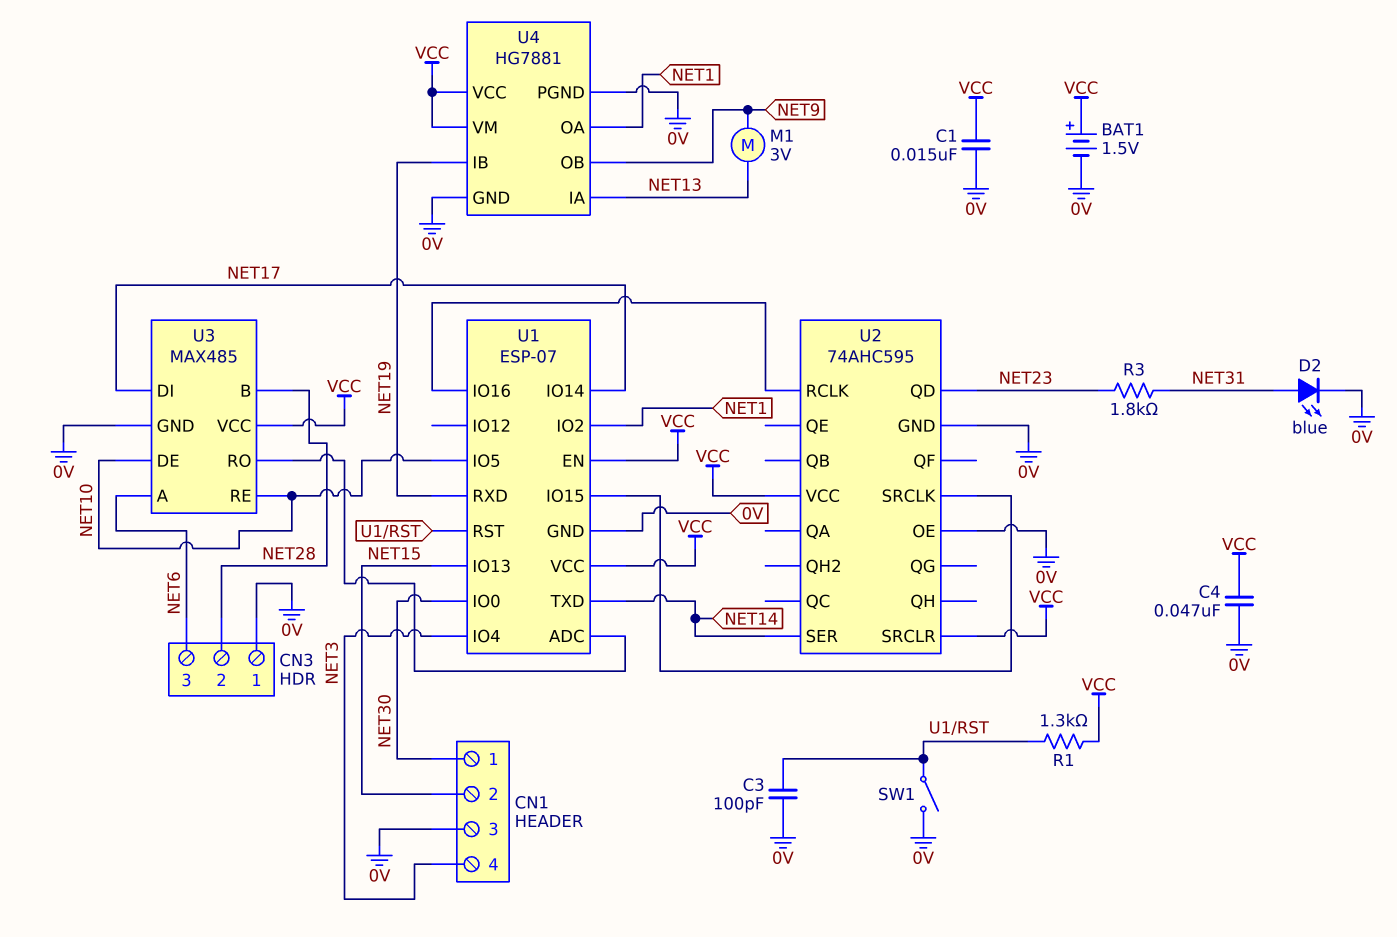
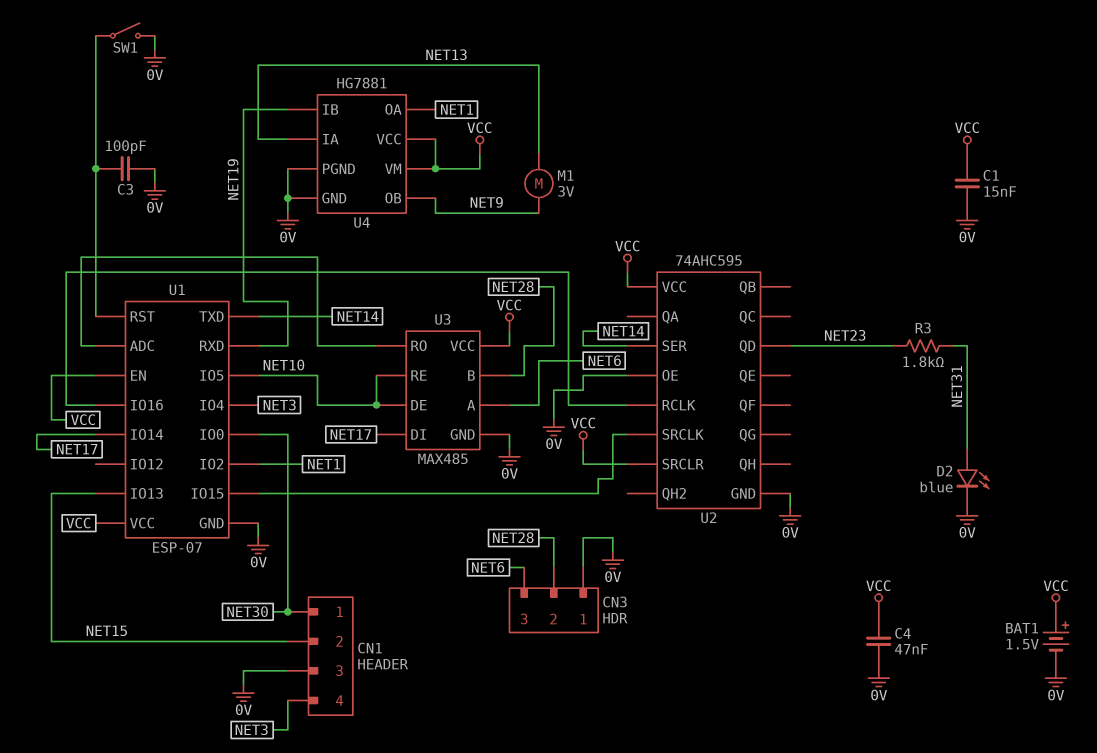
R1: 1.3k (U1/RST, VCC) -> none

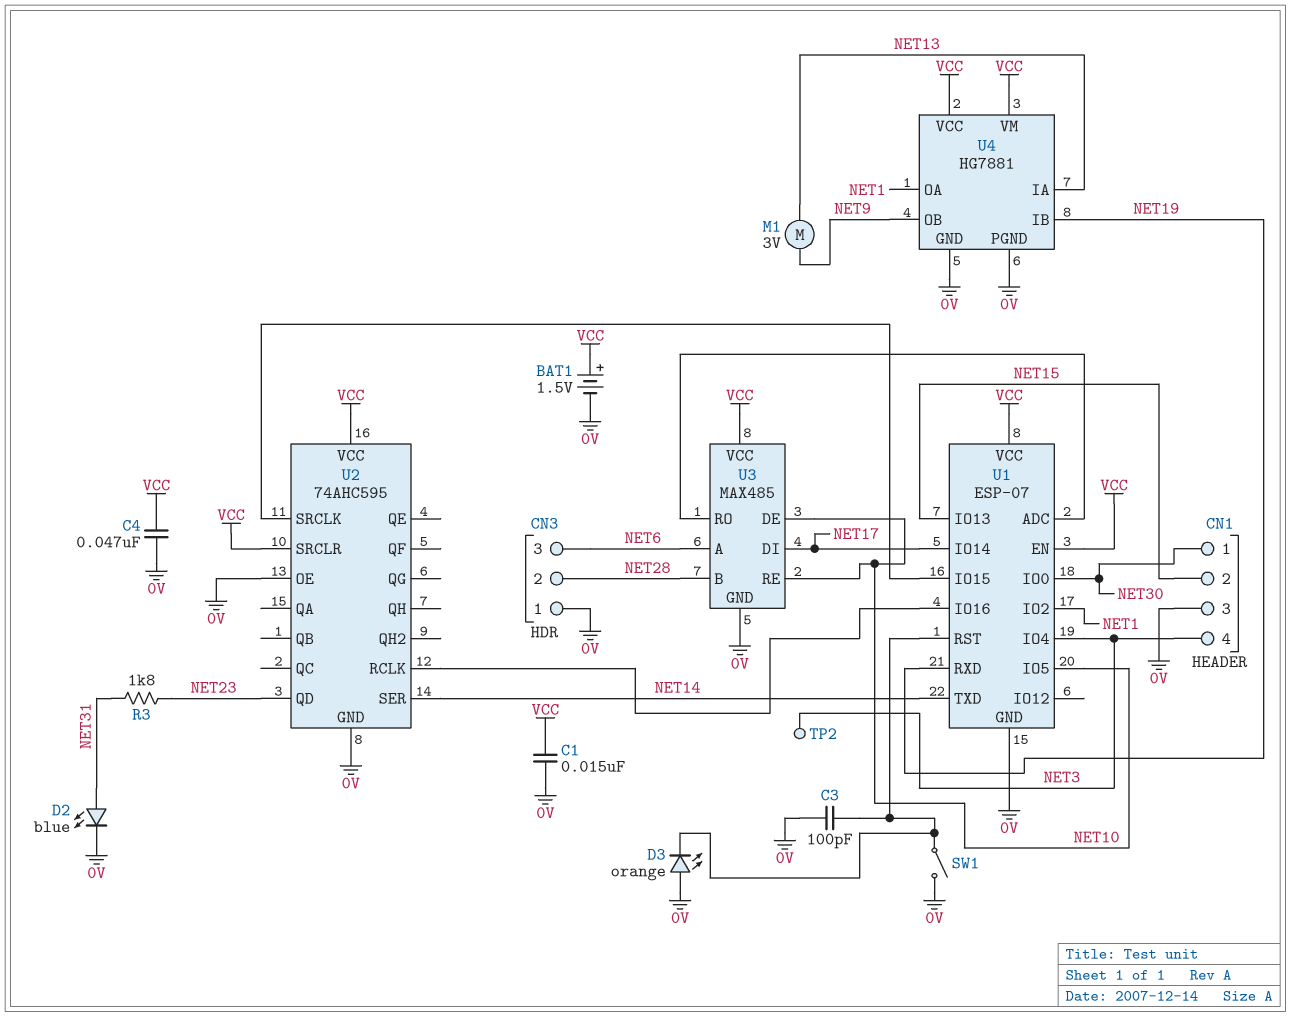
D3: none -> LED orange (A 0V, K U1/RST)
TP2: none -> test point (NET3)

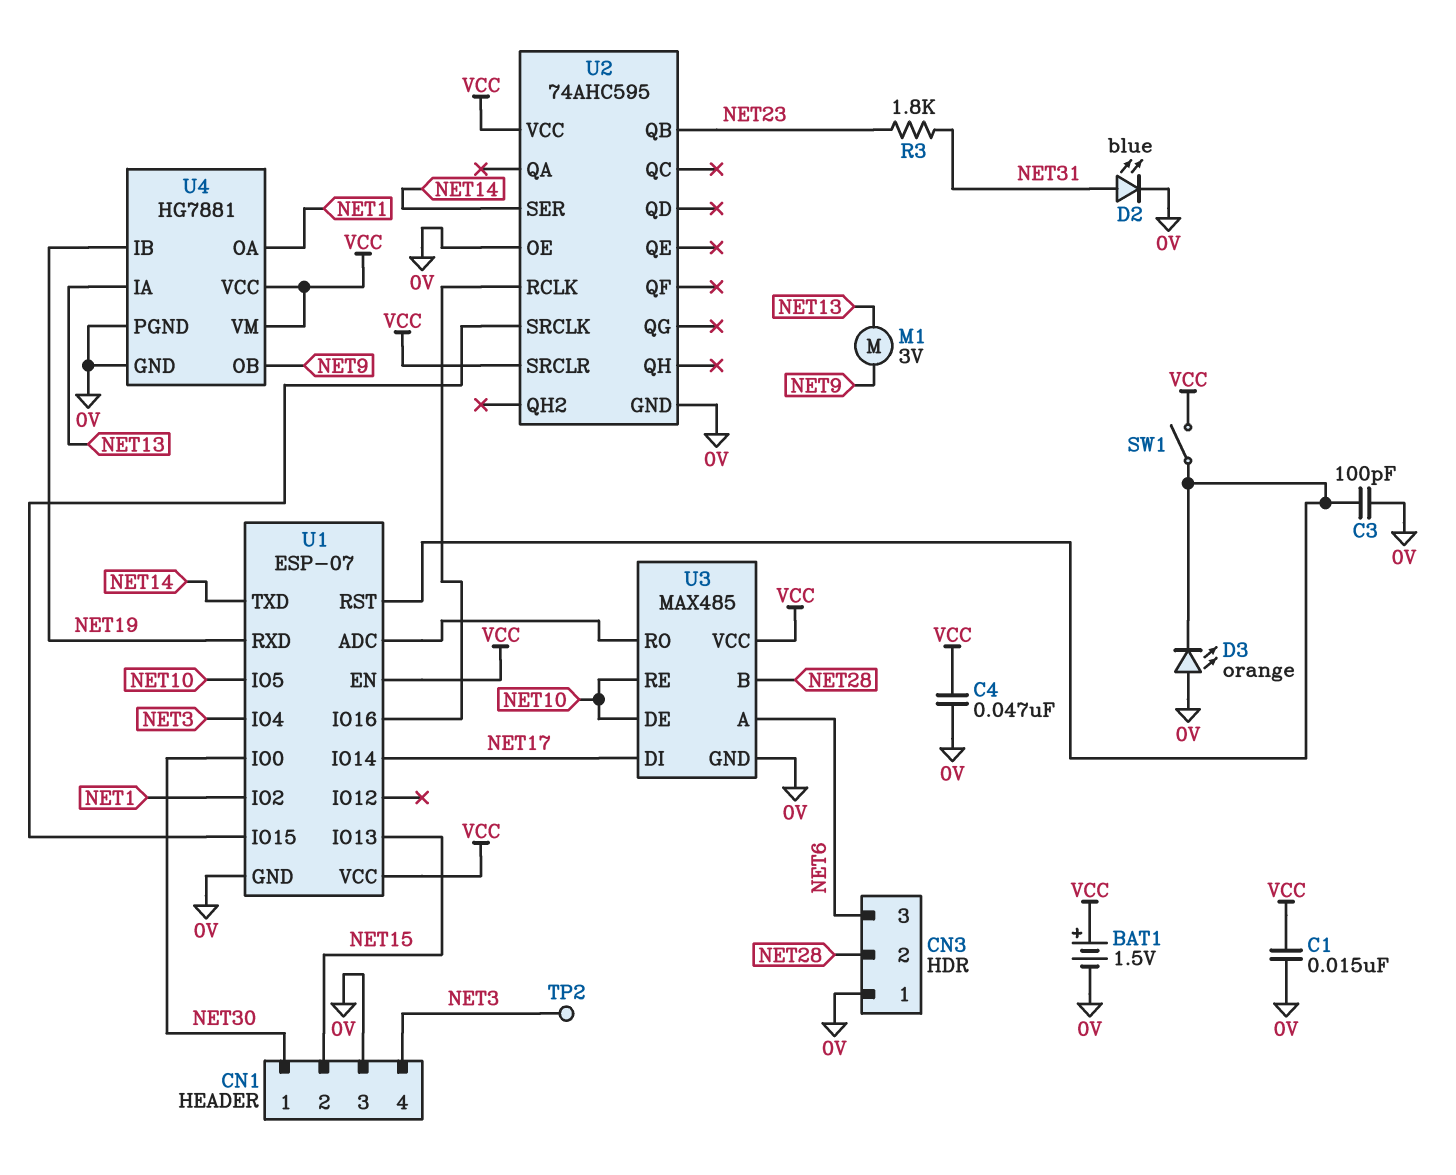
SW1: switch (0V, U1/RST) -> switch (U1/RST, VCC)
U2 pin QB: none -> NET23
U2 pin QD: NET23 -> none

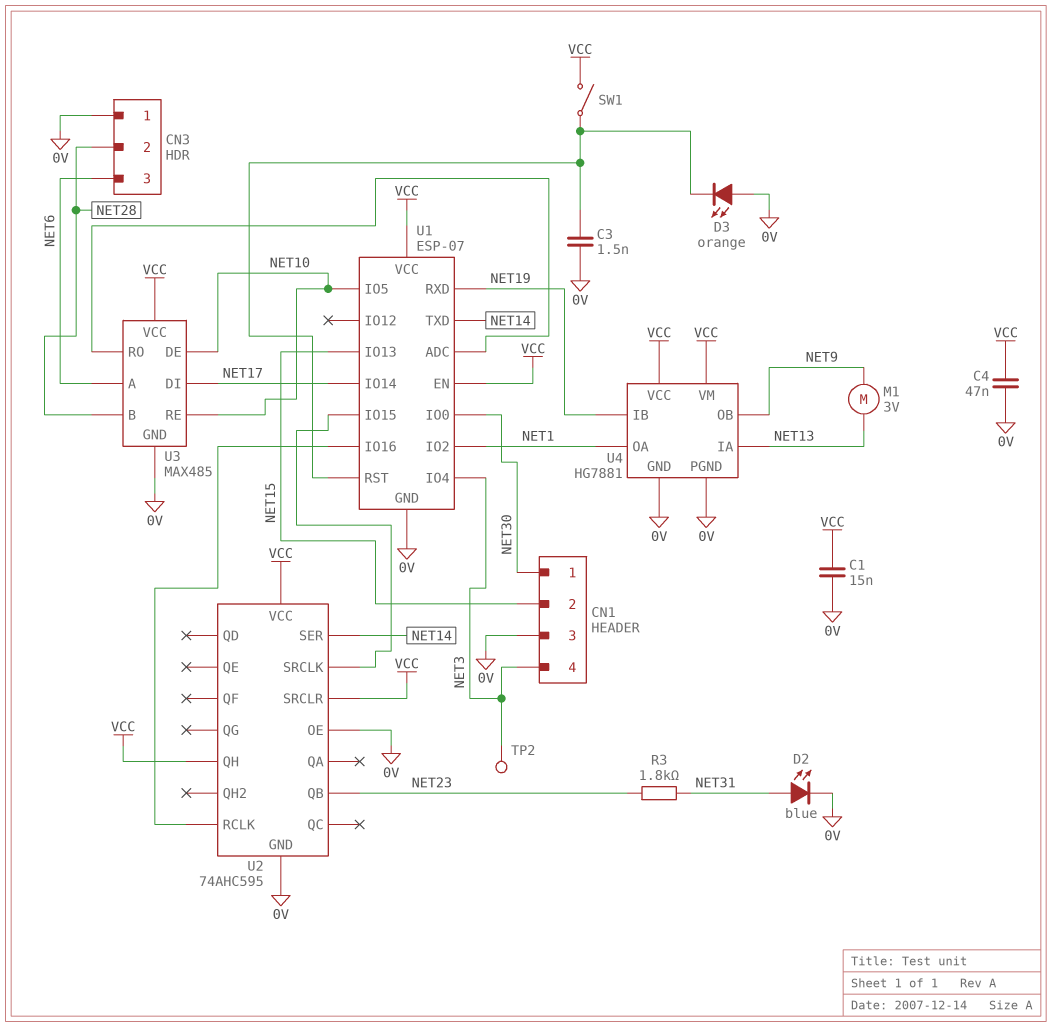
BAT1: 1.5V (plus VCC, minus 0V) -> none
C3: 100pF (0V, U1/RST) -> 1.5nF (0V, U1/RST)
U2 pin QH: none -> VCC

